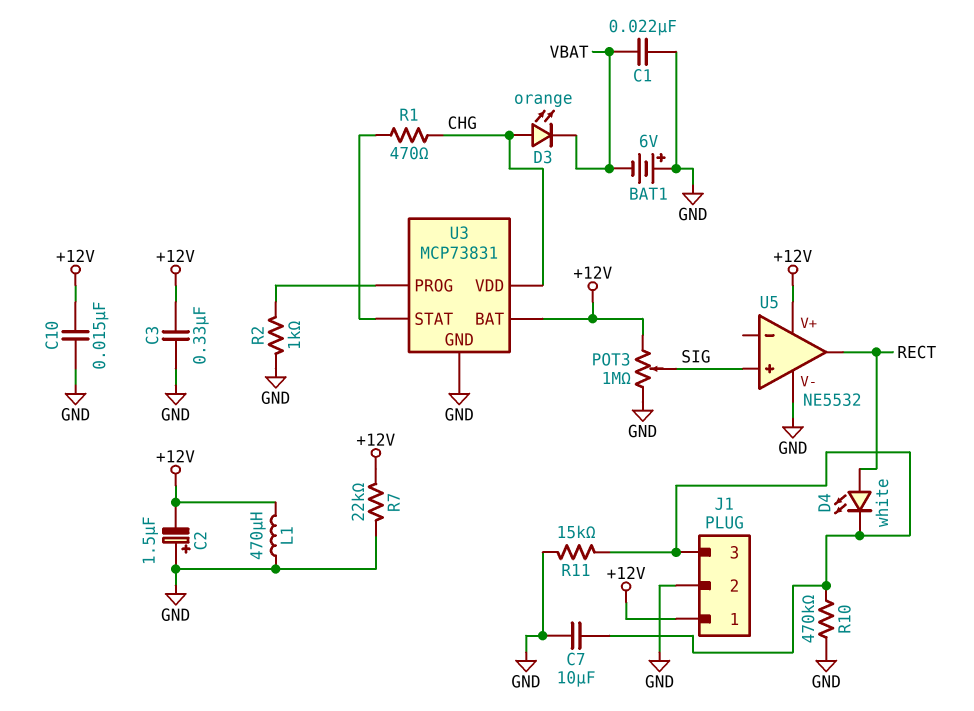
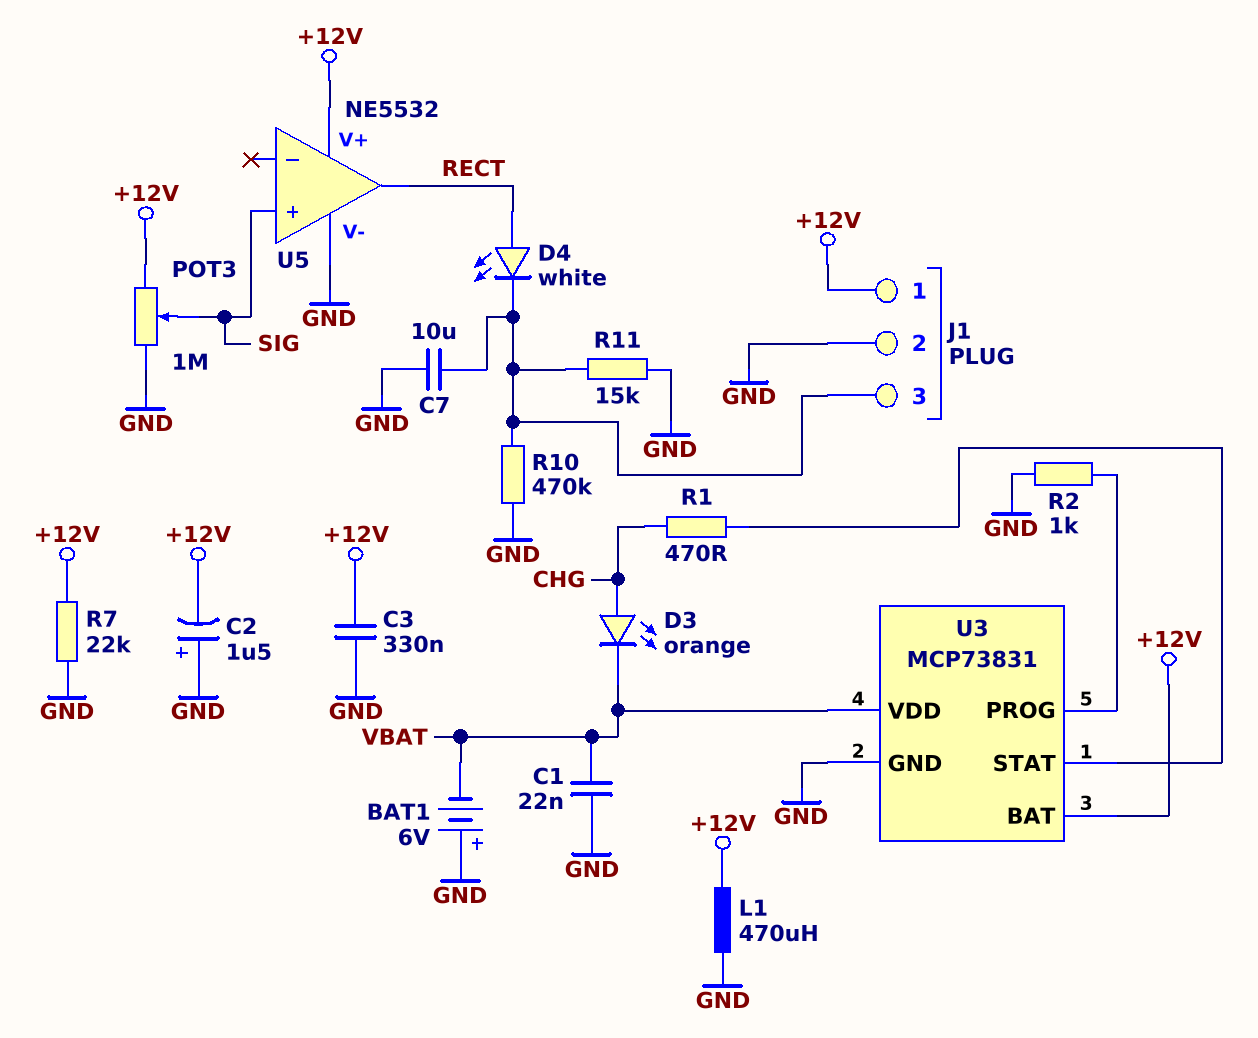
C10: 15nF (+12V, GND) -> none
U3 pin VDD: CHG -> VBAT

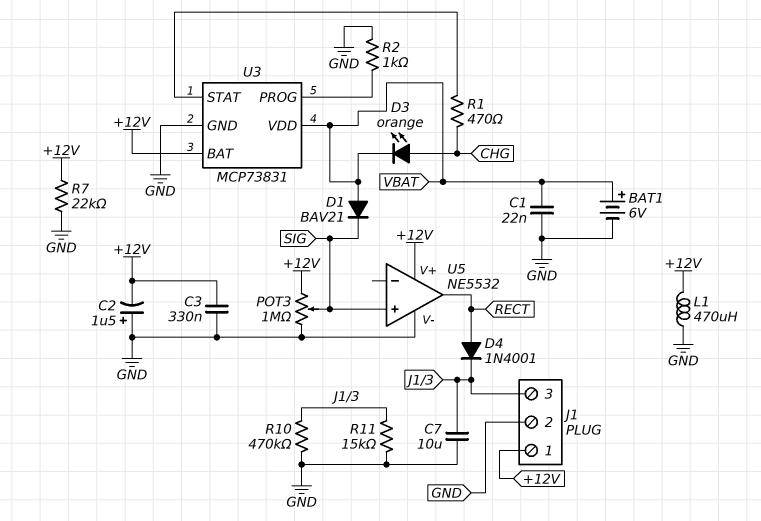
BAT1: 6V (plus GND, minus VBAT) -> 6V (plus VBAT, minus GND)
D1: none -> diode BAV21 (A VBAT, K SIG)
D4: LED white (A RECT, K J1/3) -> diode 1N4001 (A RECT, K J1/3)

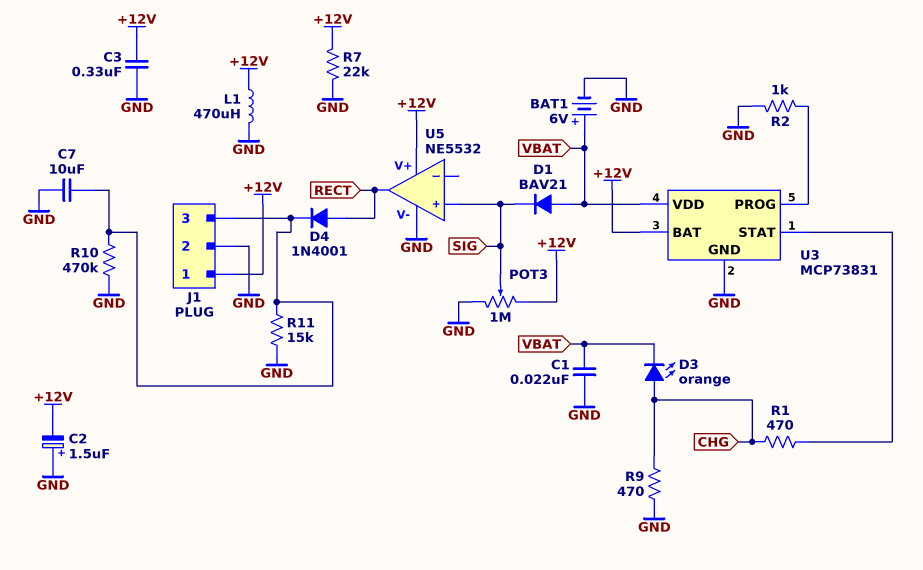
R9: none -> 470 (CHG, GND)

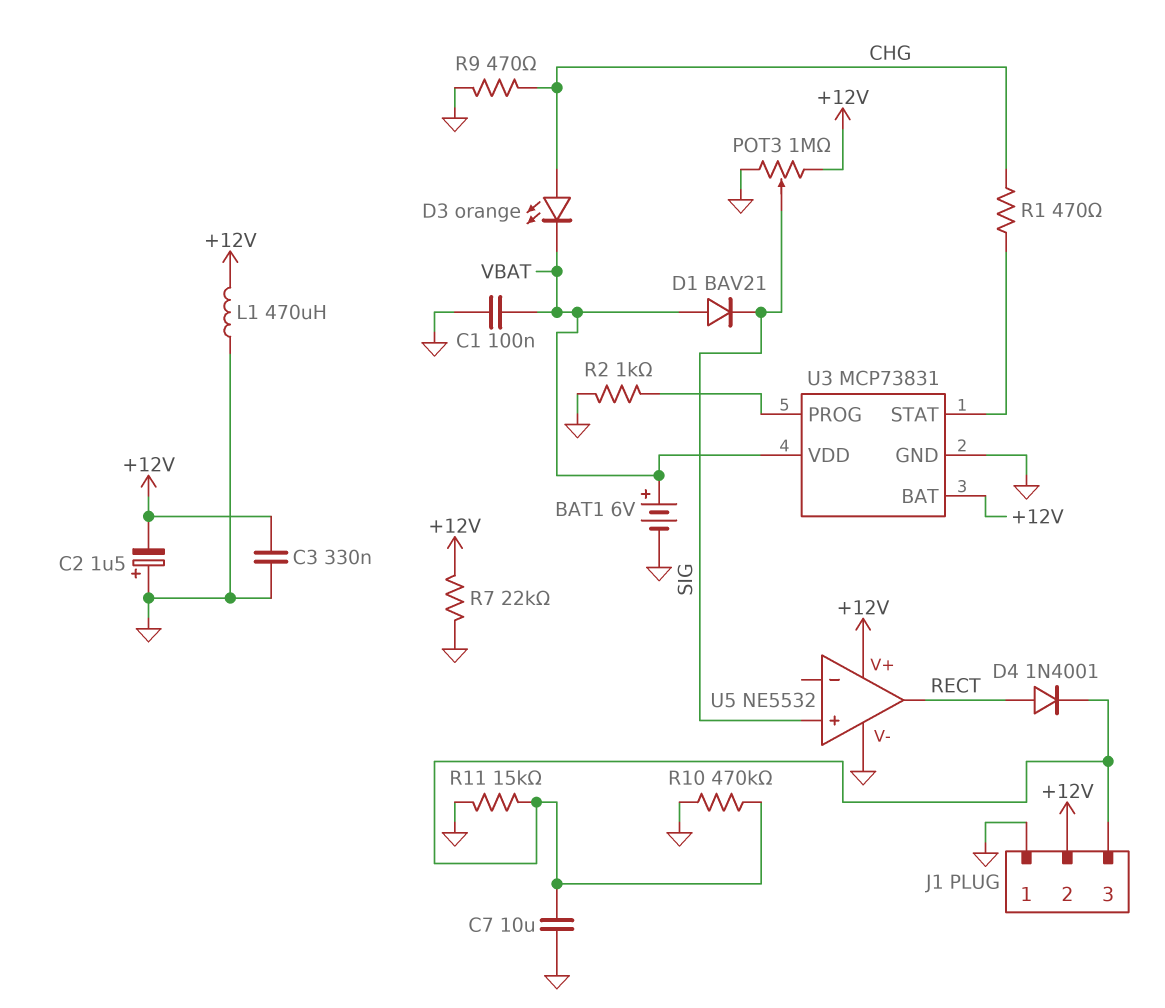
C1: 22nF (GND, VBAT) -> 100nF (GND, VBAT)
J1 pin 1: +12V -> GND
J1 pin 2: GND -> +12V

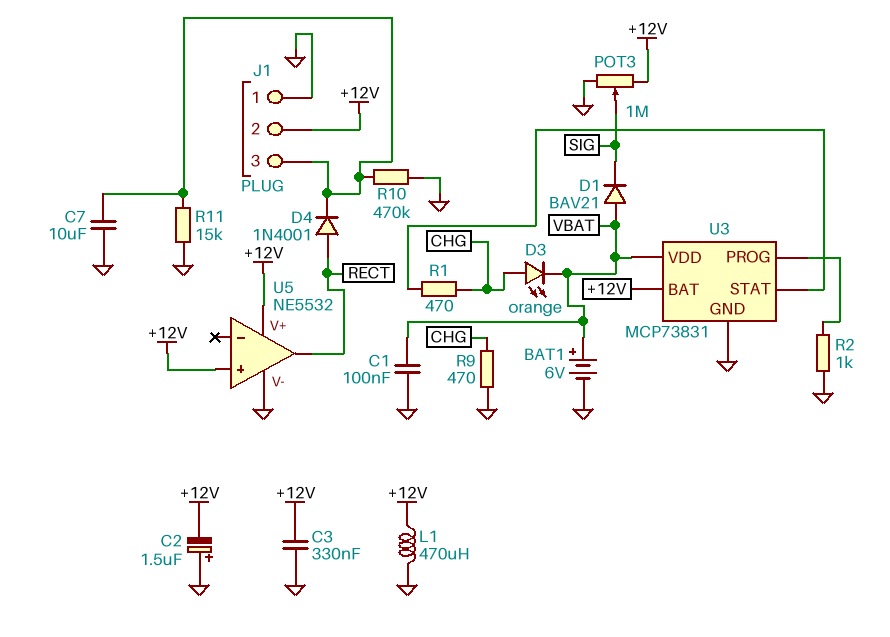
R7: 22k (+12V, GND) -> none
U5 pin in+: SIG -> +12V

